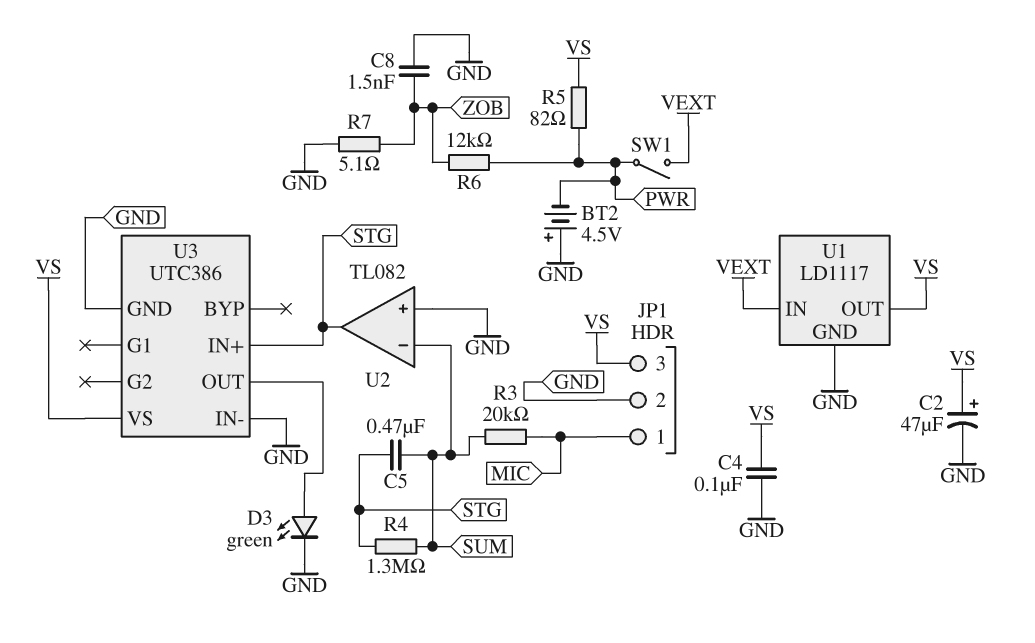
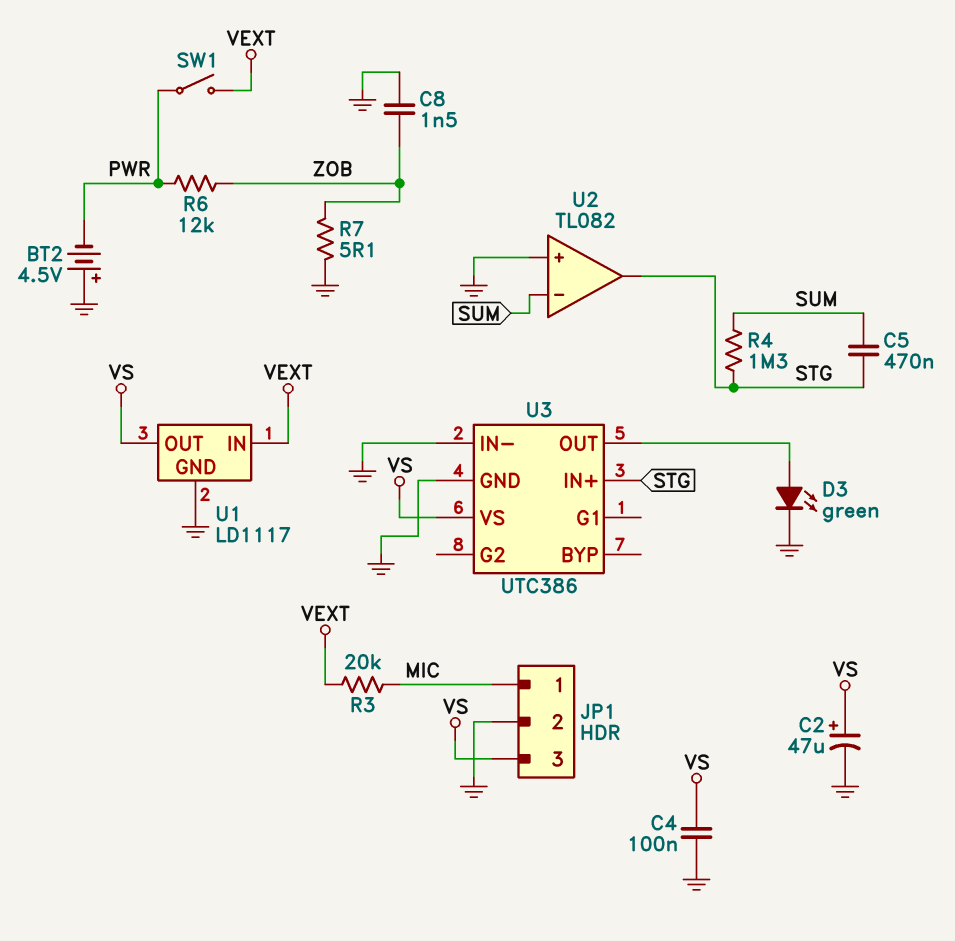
R3: 20k (MIC, SUM) -> 20k (MIC, VEXT)
R5: 82 (PWR, VS) -> none

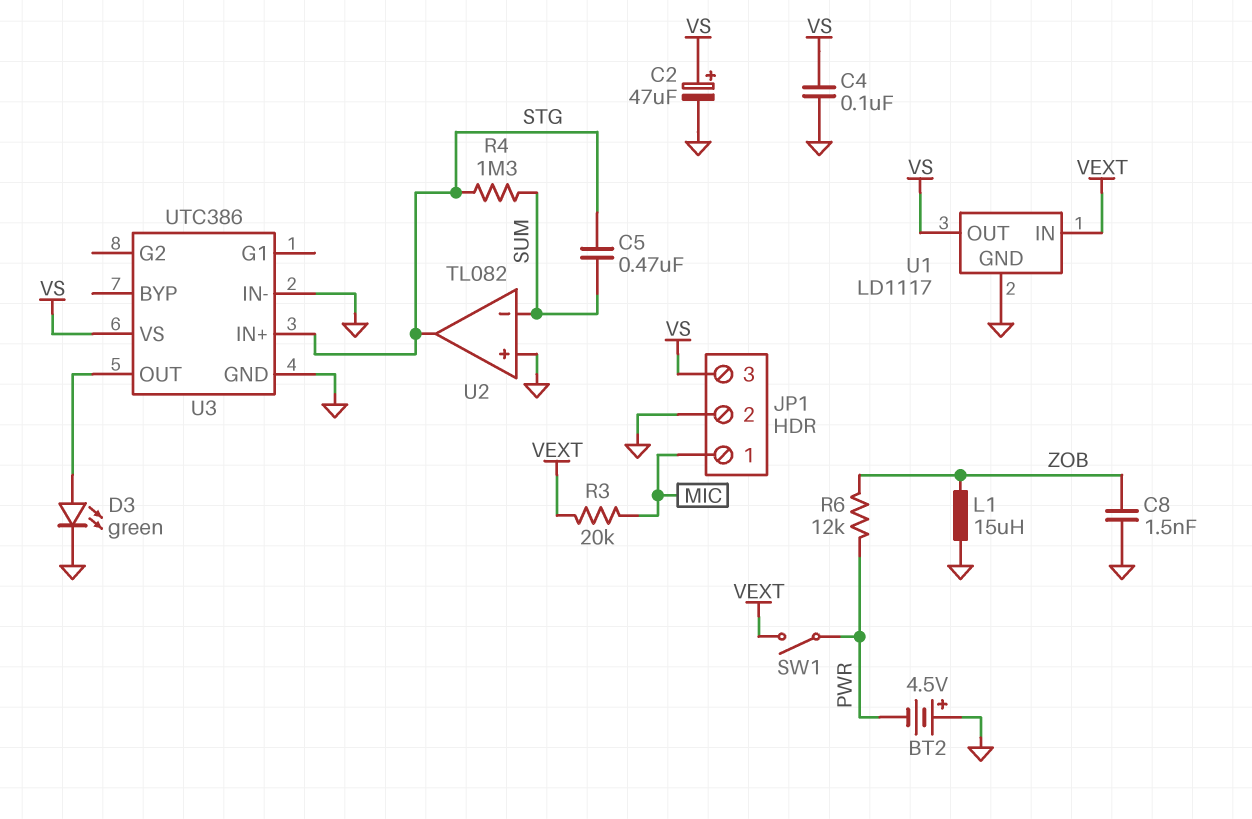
L1: none -> 15uH (GND, ZOB)
R7: 5.1 (GND, ZOB) -> none

